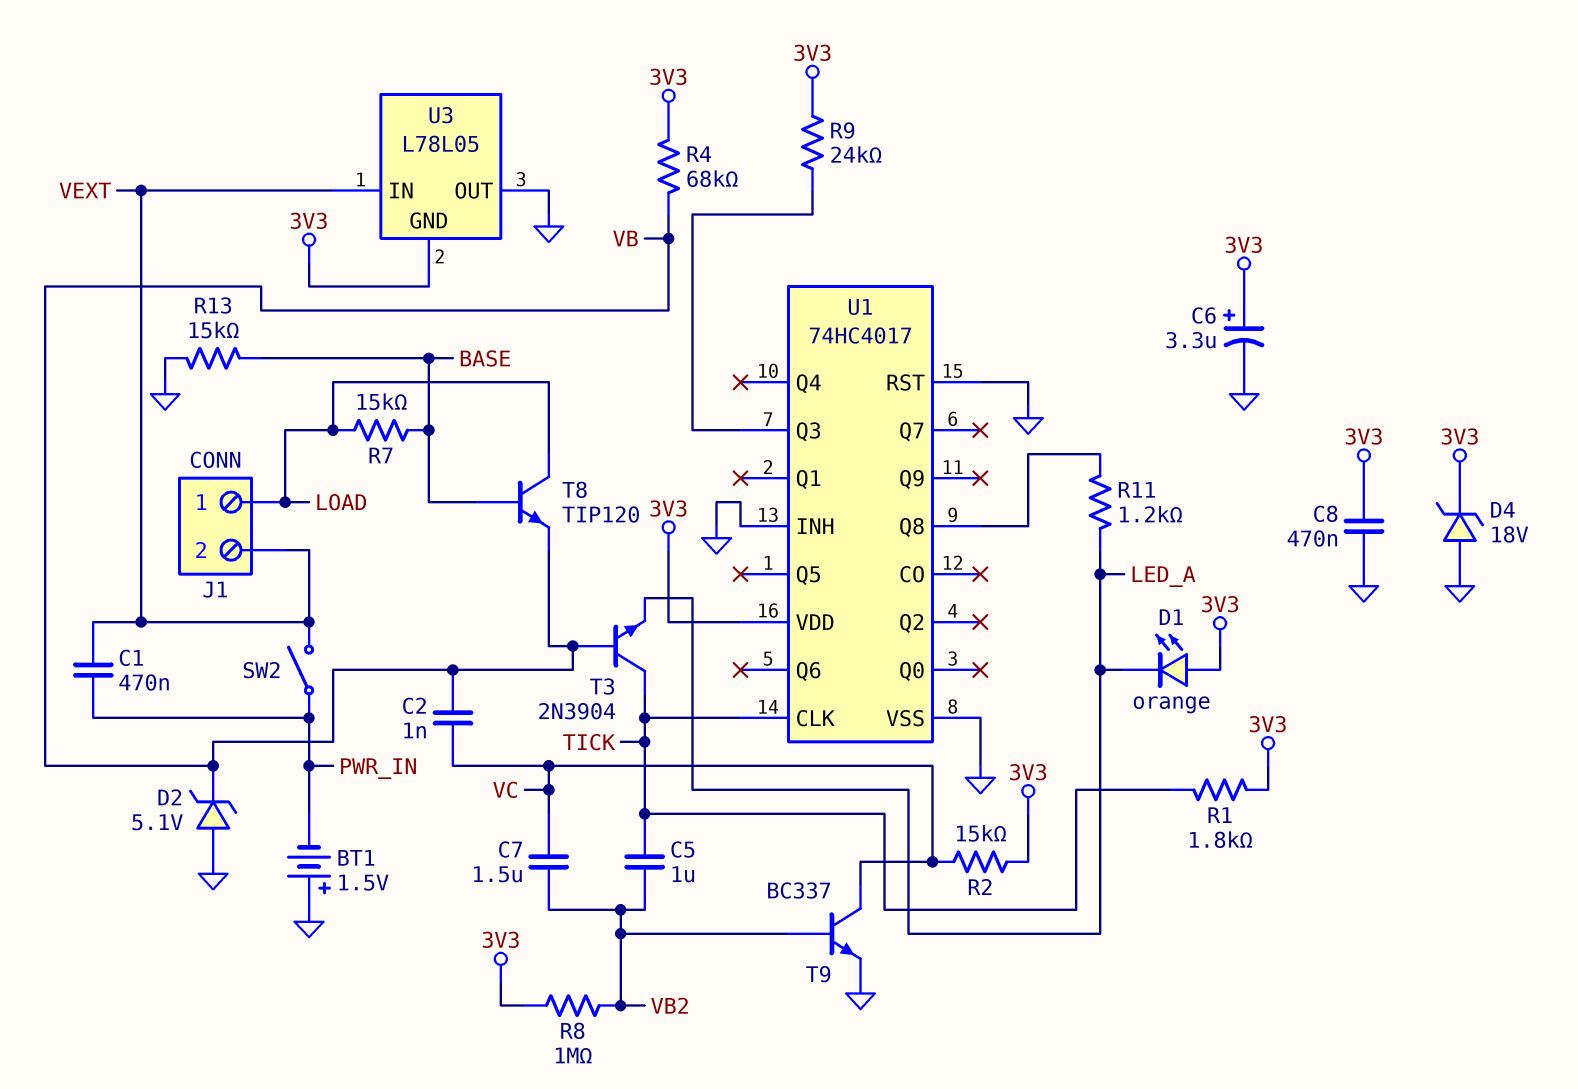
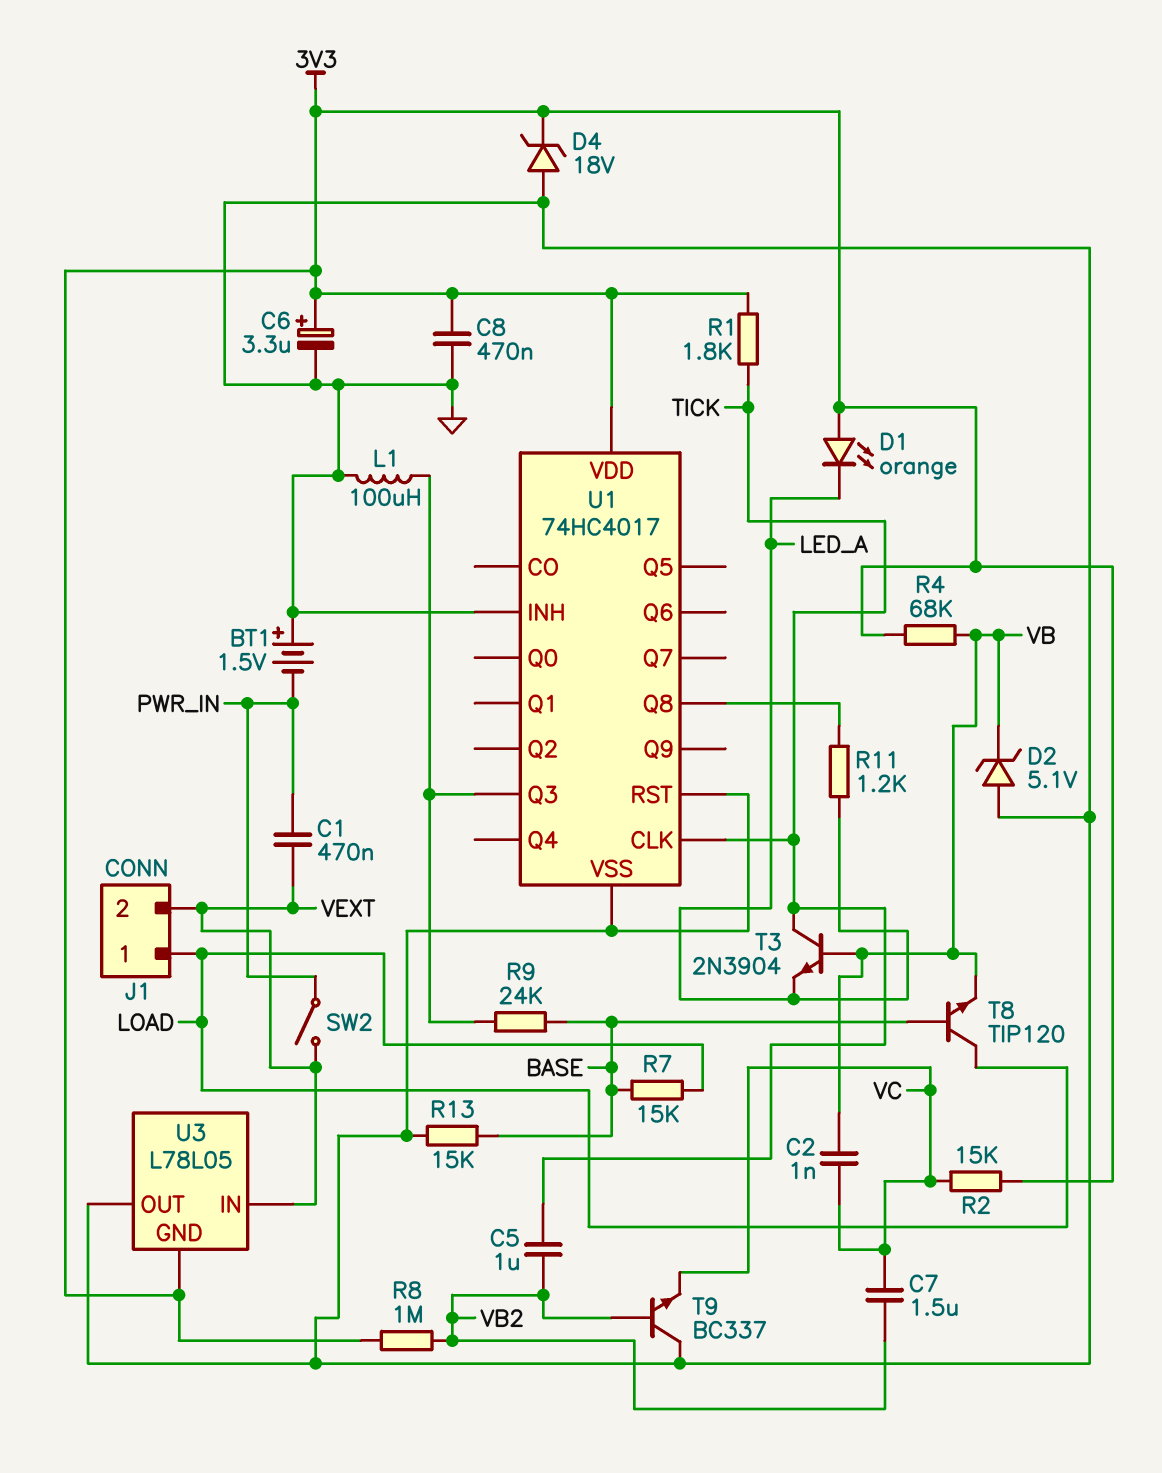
L1: none -> 100uH (GND, U1/Q3)
R9: 24k (3V3, U1/Q3) -> 24k (BASE, U1/Q3)
T9: NPN BC337 (B VB2, C VC, E GND) -> NPN BC337 (B VB2, C GND, E VC)

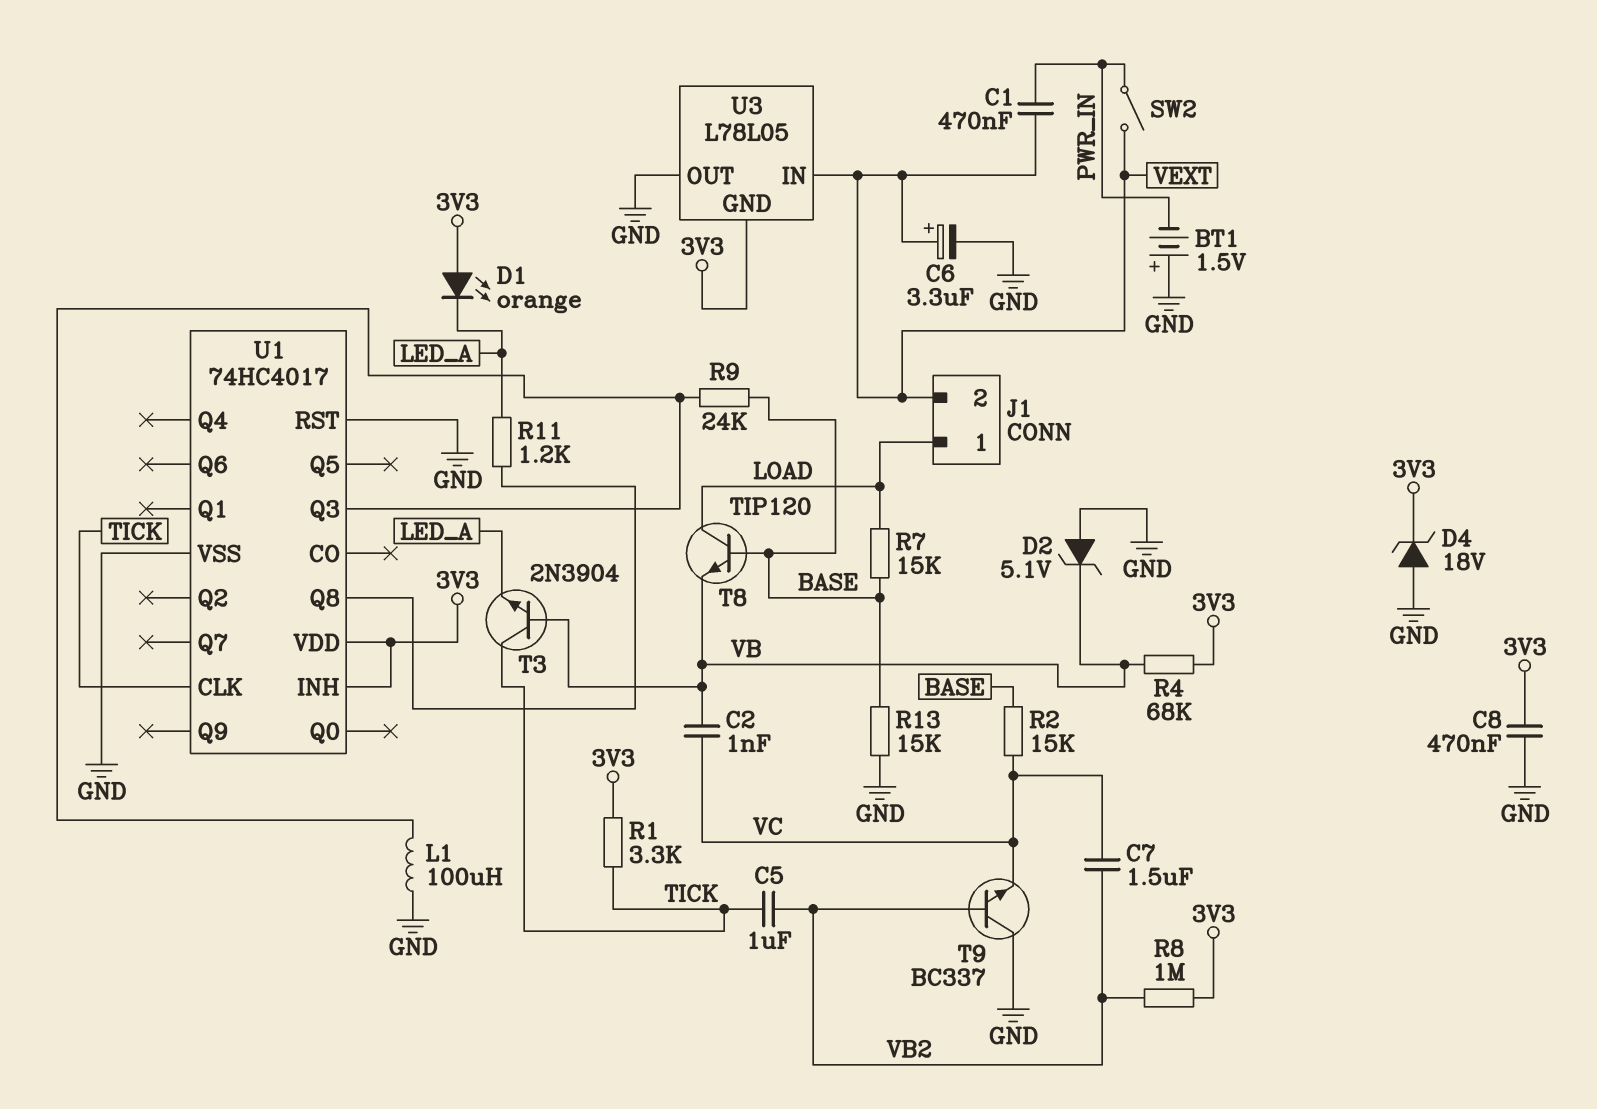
C6: 3.3uF (plus 3V3, minus GND) -> 3.3uF (plus VEXT, minus GND)
R1: 1.8k (3V3, TICK) -> 3.3k (3V3, TICK)
R2: 15k (3V3, VC) -> 15k (BASE, VC)
U1 pin INH: GND -> 3V3

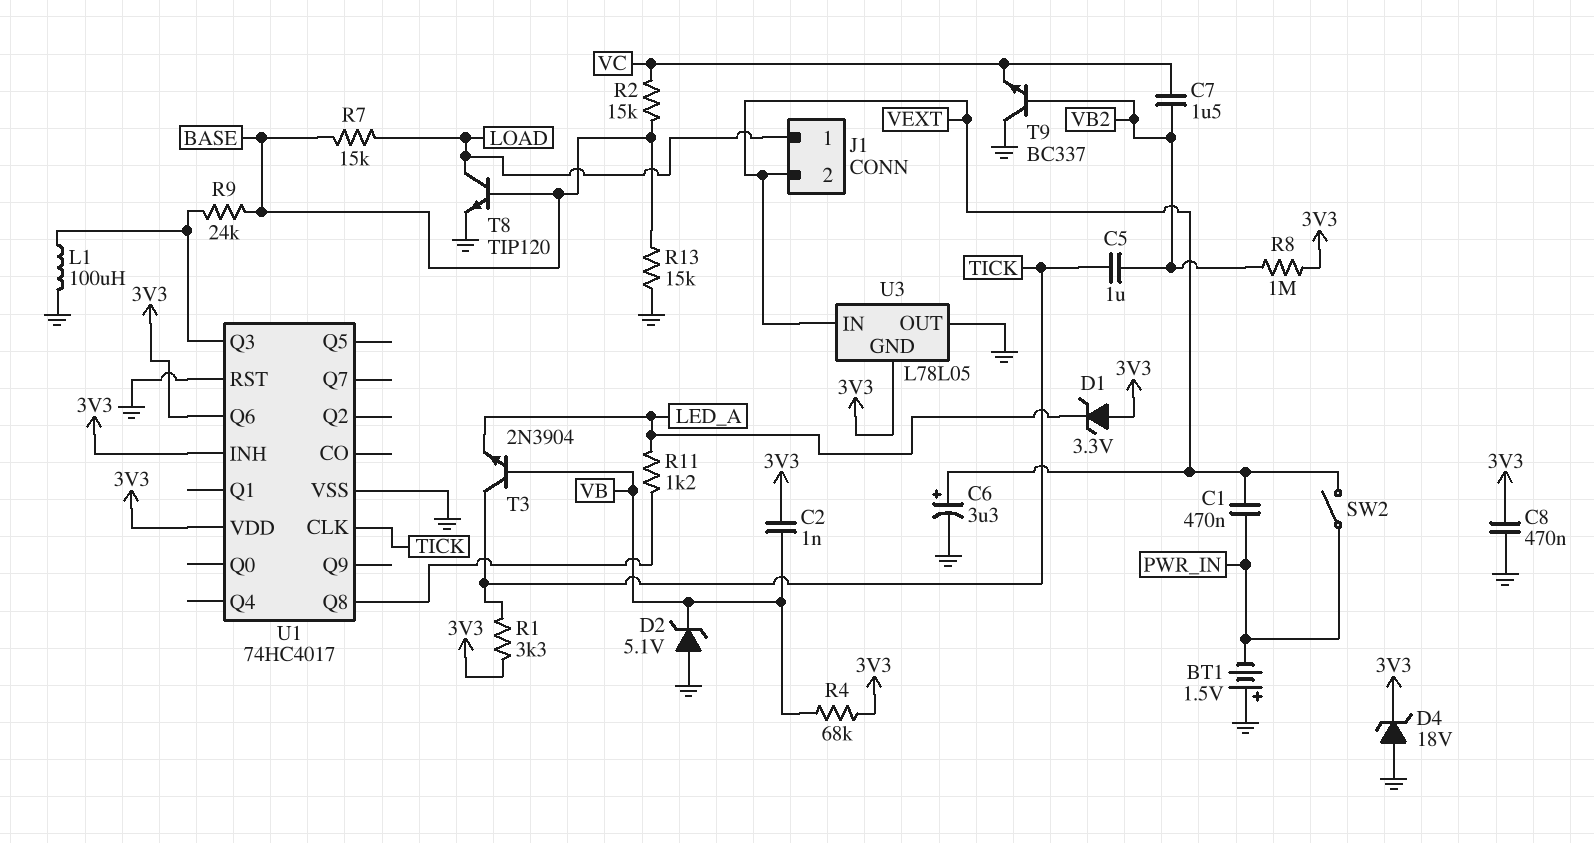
C2: 1nF (VB, VC) -> 1nF (3V3, VB)
D1: LED orange (A 3V3, K LED_A) -> zener 3.3V (A 3V3, K LED_A)
T8: NPN TIP120 (B BASE, C LOAD, E VB) -> NPN TIP120 (B BASE, C LOAD, E GND)
U1 pin Q6: none -> 3V3

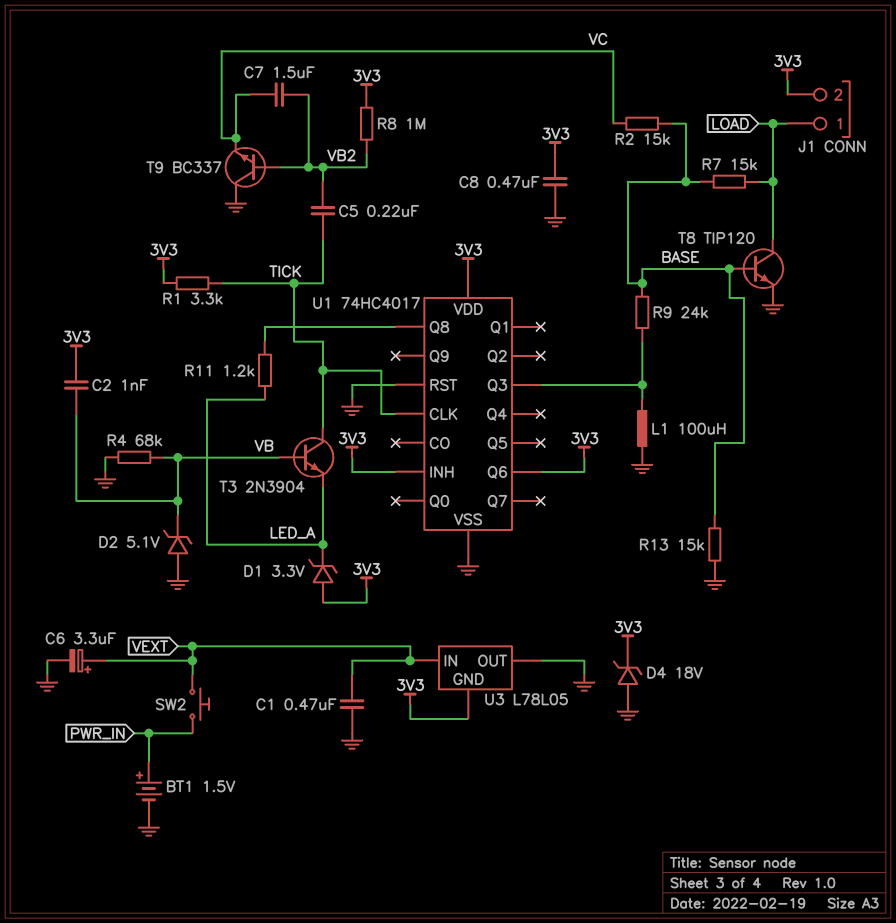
BT1: 1.5V (plus GND, minus PWR_IN) -> 1.5V (plus PWR_IN, minus GND)
C1: 470nF (PWR_IN, VEXT) -> 470nF (GND, VEXT)
C5: 1uF (TICK, VB2) -> 220nF (TICK, VB2)
J1 pin 2: VEXT -> 3V3
R4: 68k (3V3, VB) -> 68k (GND, VB)
SW2: switch (PWR_IN, VEXT) -> button (PWR_IN, VEXT)

